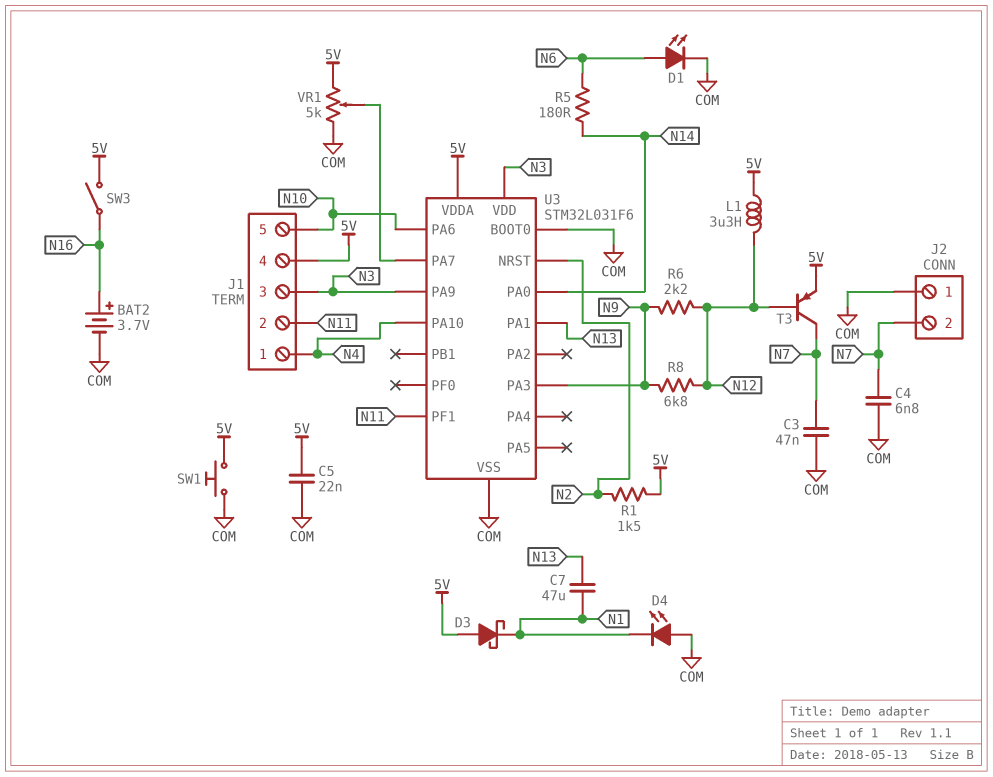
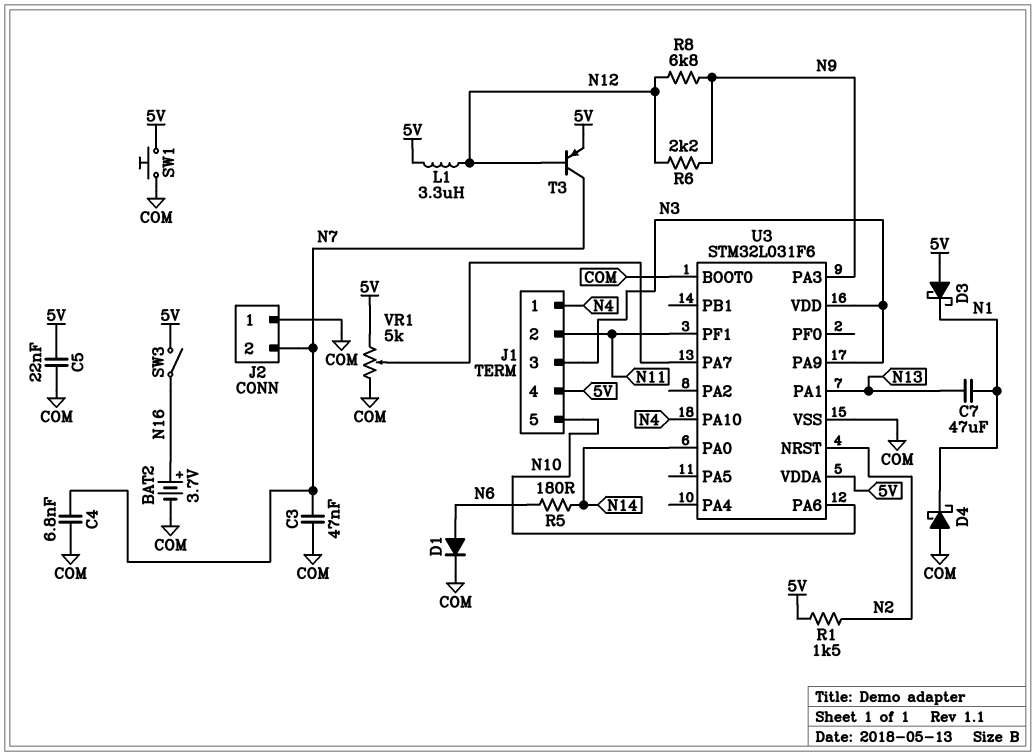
D1: LED (A N6, K COM) -> diode (A N6, K COM)
D4: LED (A COM, K N1) -> schottky (A COM, K N1)

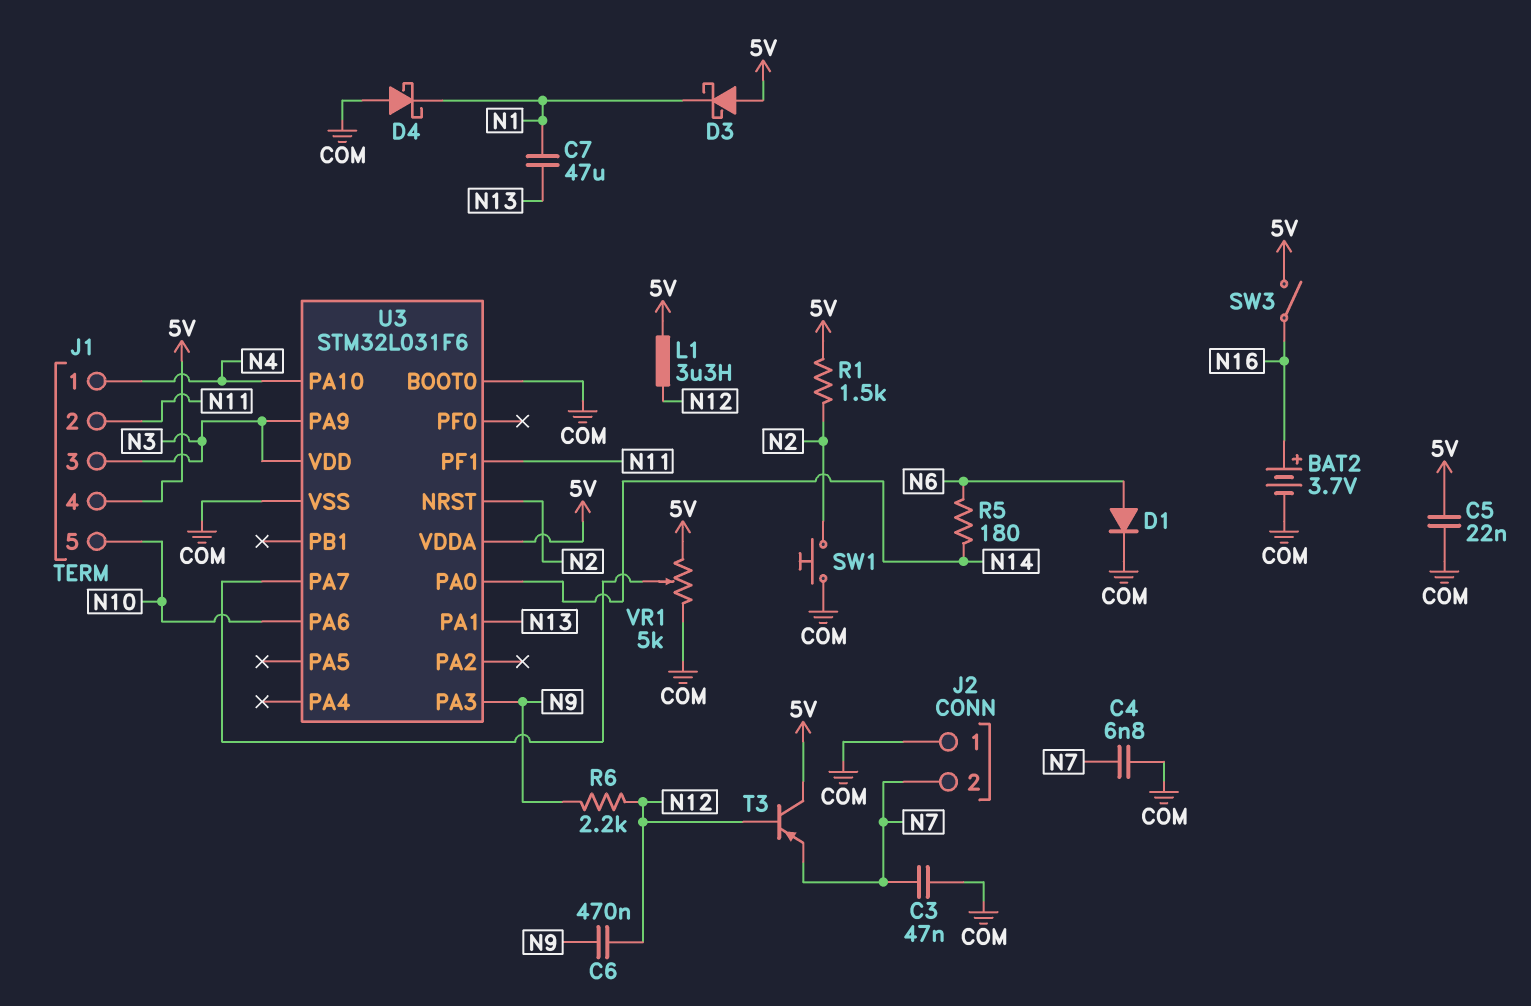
C6: none -> 470nF (N9, N12)
R8: 6.8k (N9, N12) -> none
SW1: button (5V, COM) -> button (COM, N2)
T3: PNP (B N12, C N7, E 5V) -> PNP (B N12, C 5V, E N7)

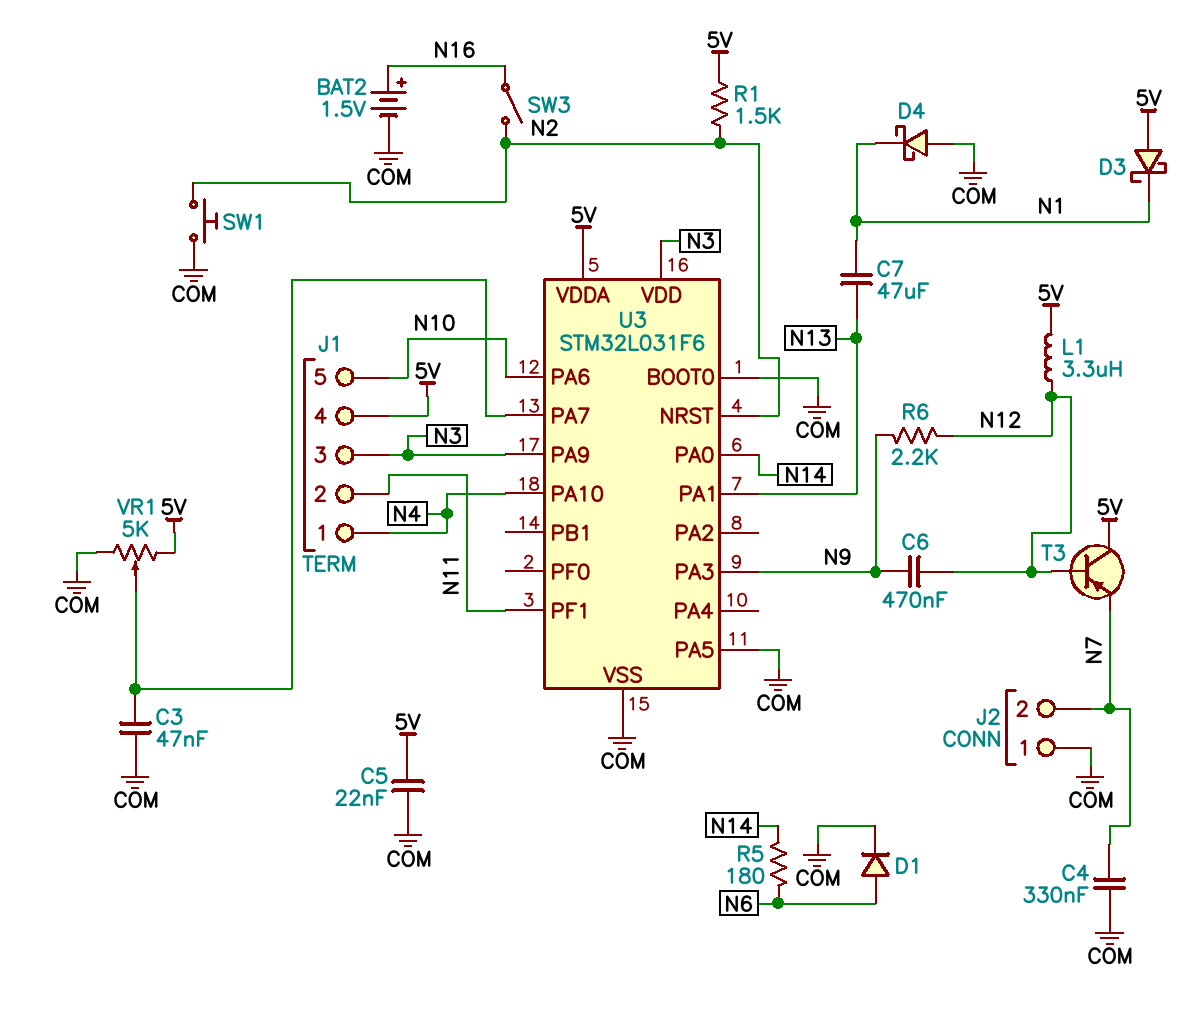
BAT2: 3.7V (plus N16, minus COM) -> 1.5V (plus N16, minus COM)
C3: 47nF (COM, N7) -> 47nF (COM, U3/PA7)
C4: 6.8nF (COM, N7) -> 330nF (COM, N7)
SW3: switch (5V, N16) -> switch (N2, N16)
U3 pin PA5: none -> COM

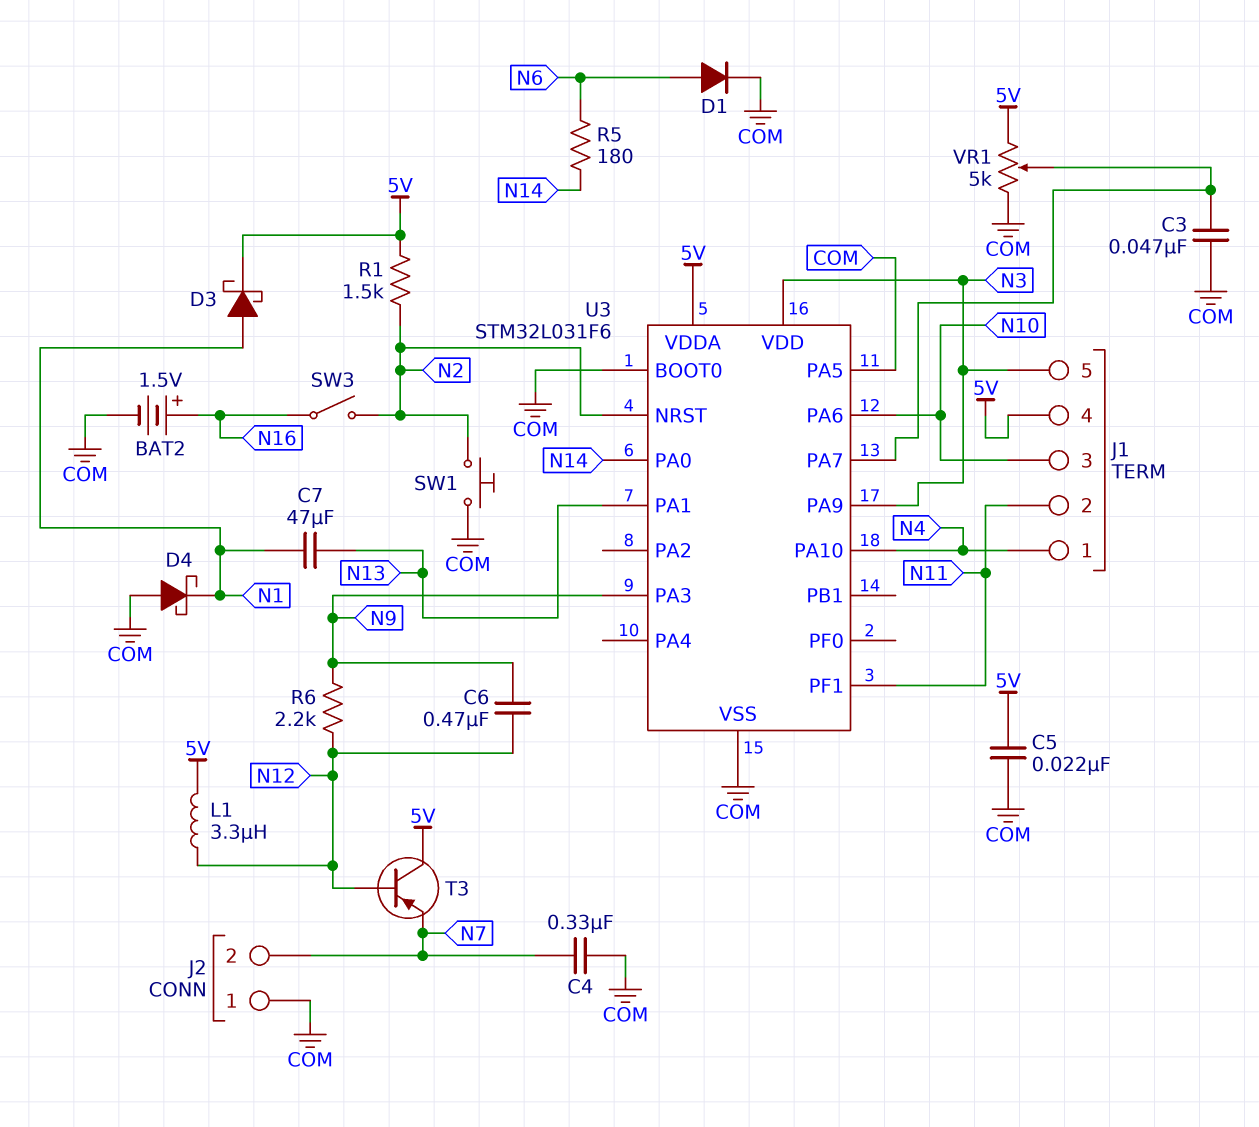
D3: schottky (A 5V, K N1) -> schottky (A N1, K 5V)
J1 pin 3: N3 -> N10
J1 pin 5: N10 -> N3

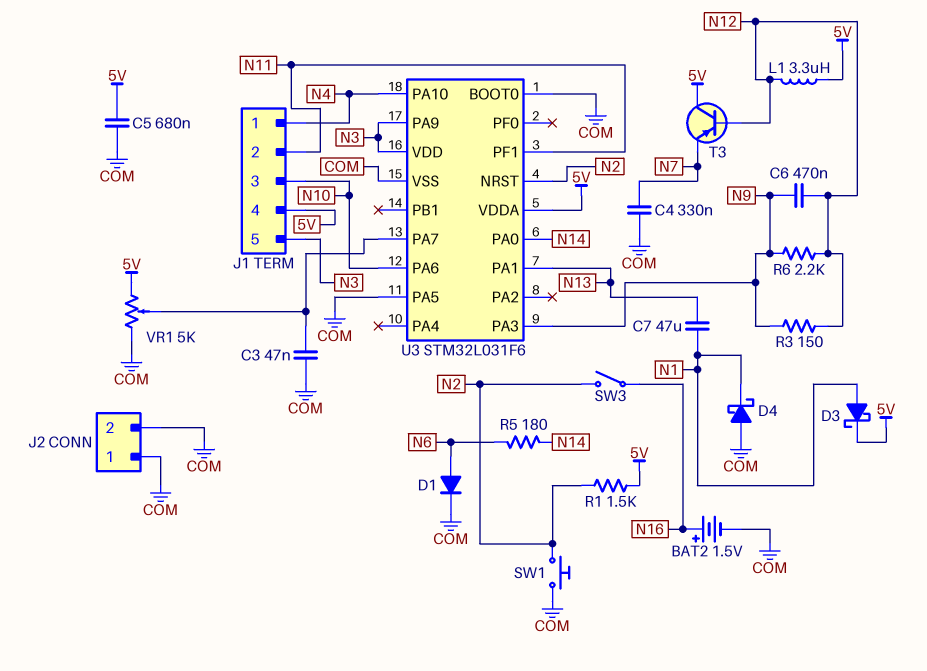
C5: 22nF (5V, COM) -> 680nF (5V, COM)
J2 pin 2: N7 -> COM
R3: none -> 150 (N9, N12)

